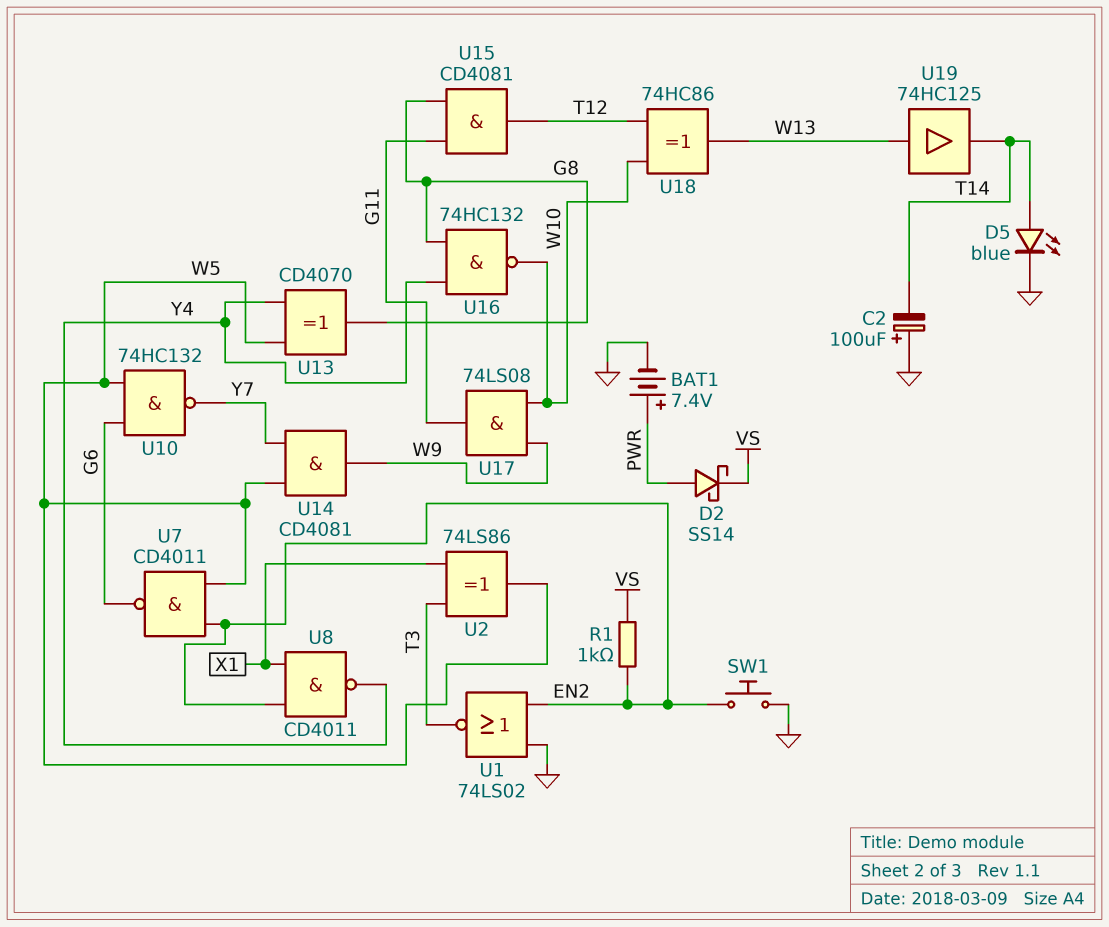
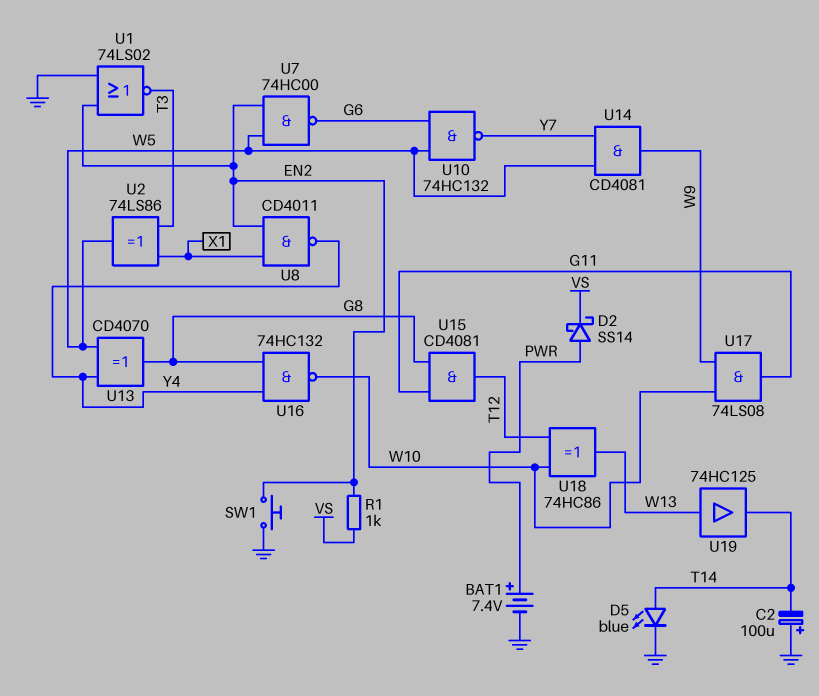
U7: NAND CD4011 (in EN2, in W5, out G6) -> NAND 74HC00 (in EN2, in W5, out G6)

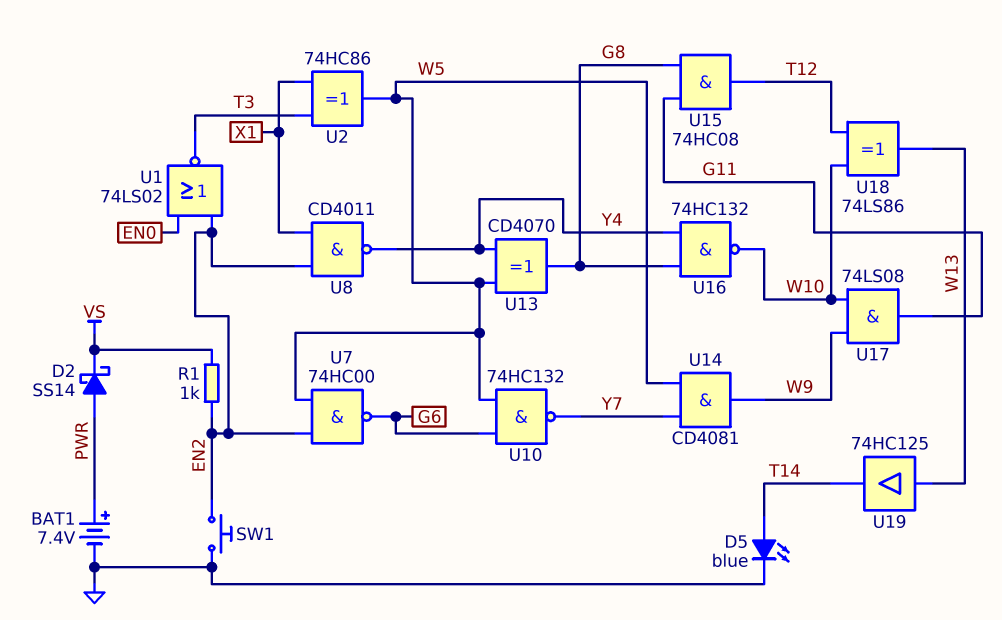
C2: 100uF (plus GND, minus T14) -> none
U1: NOR 74LS02 (in EN2, in GND, out T3) -> NOR 74LS02 (in EN0, in EN2, out T3)
U2: XOR 74LS86 (in T3, in X1, out W5) -> XOR 74HC86 (in T3, in X1, out W5)
U15: AND CD4081 (in G8, in G11, out T12) -> AND 74HC08 (in G8, in G11, out T12)
U18: XOR 74HC86 (in T12, in W10, out W13) -> XOR 74LS86 (in T12, in W10, out W13)

